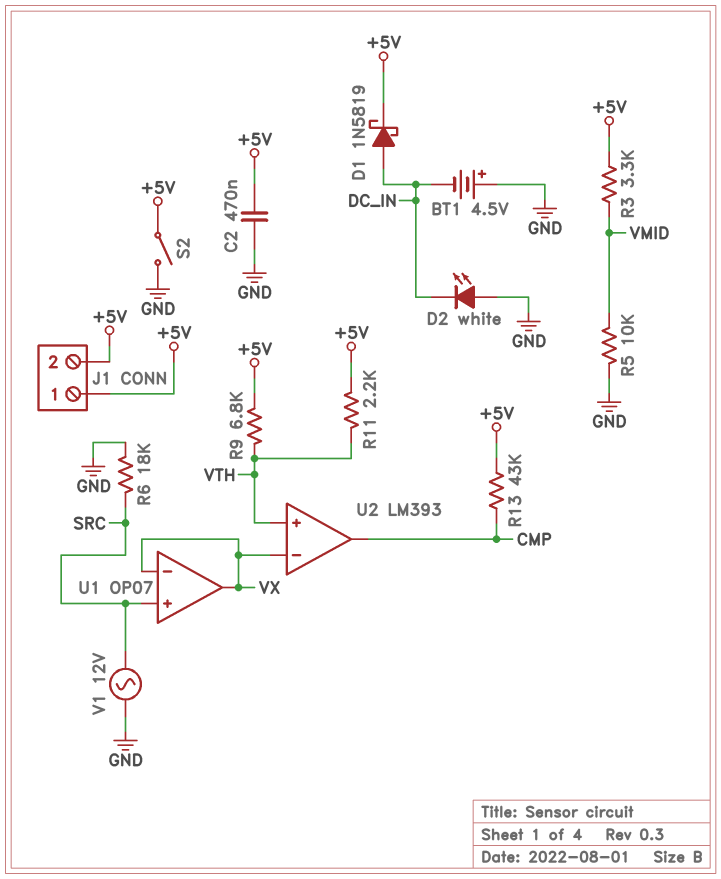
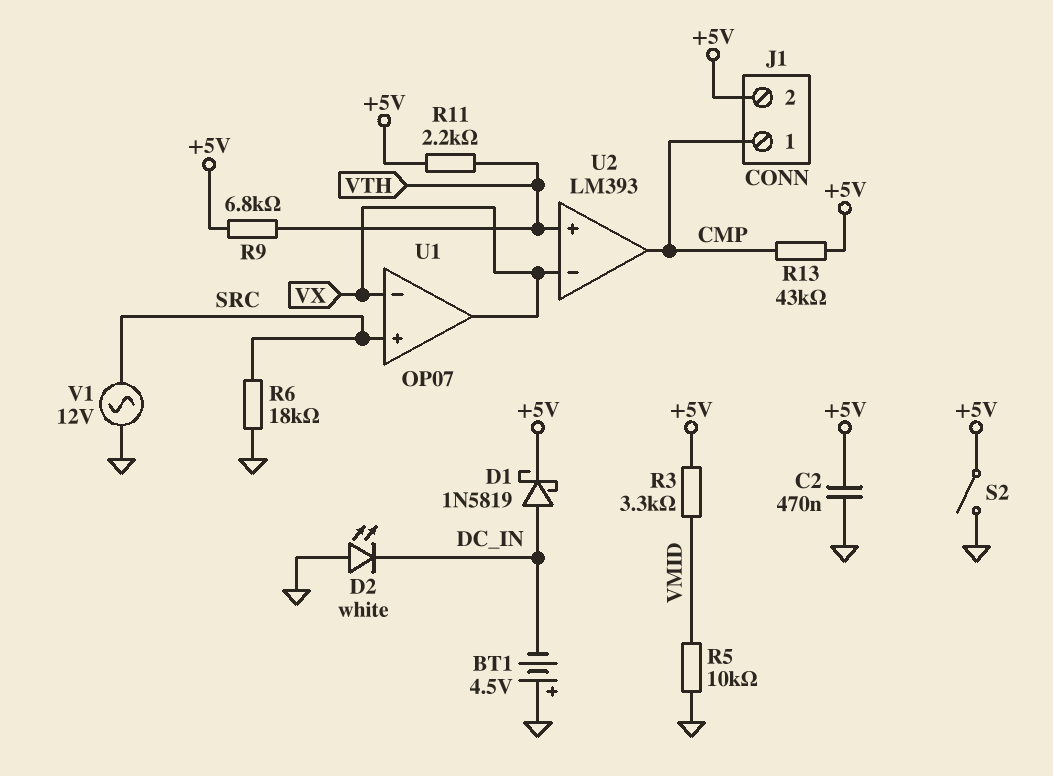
J1 pin 1: +5V -> CMP

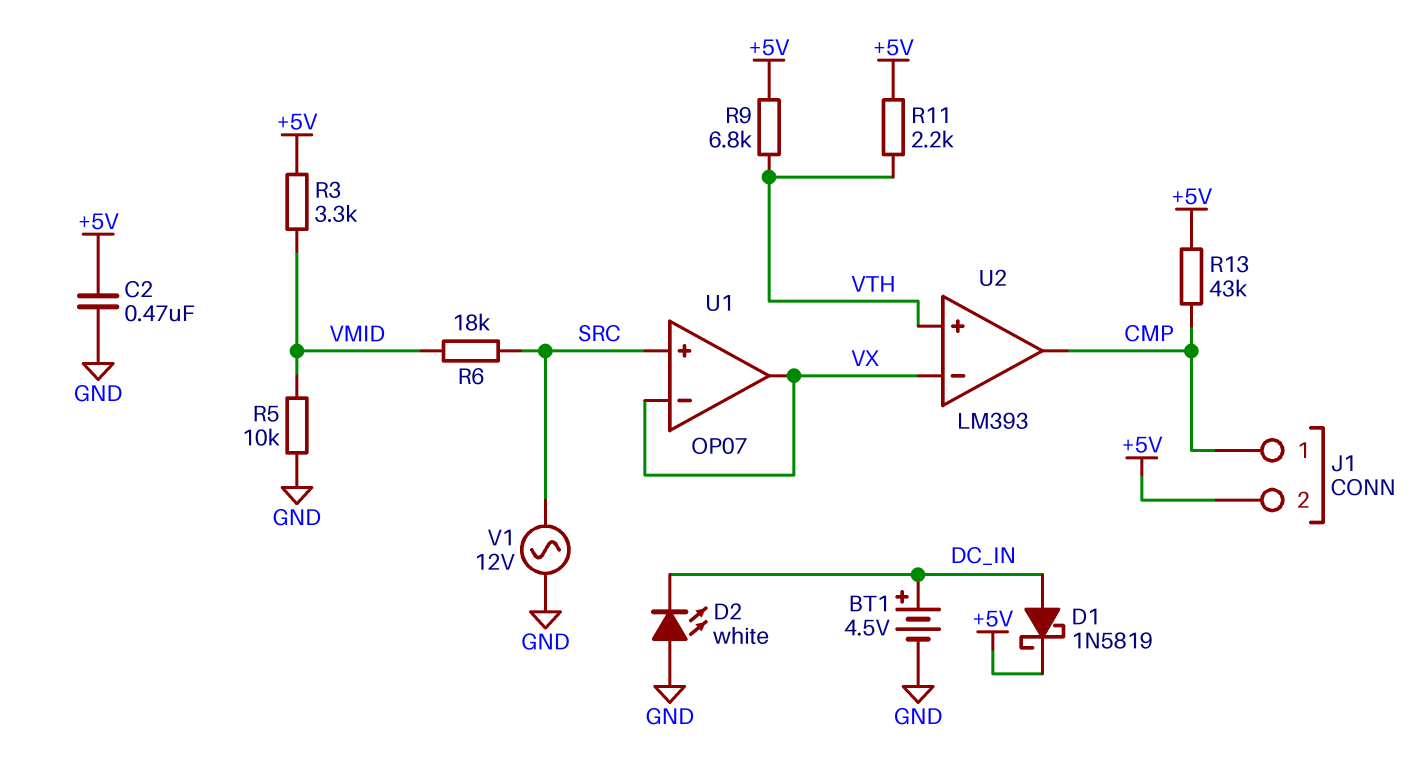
BT1: 4.5V (plus GND, minus DC_IN) -> 4.5V (plus DC_IN, minus GND)
R6: 18k (GND, SRC) -> 18k (SRC, VMID)
S2: switch (+5V, GND) -> none

